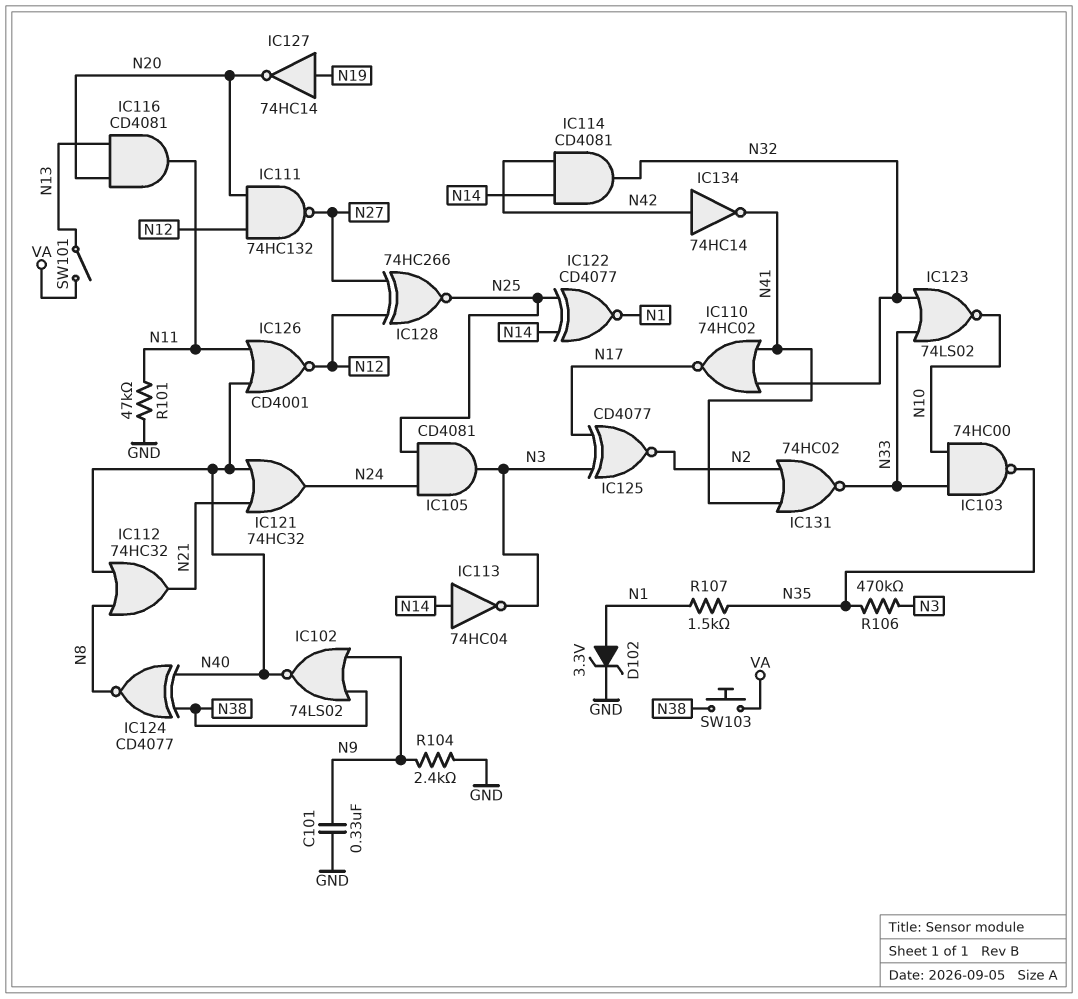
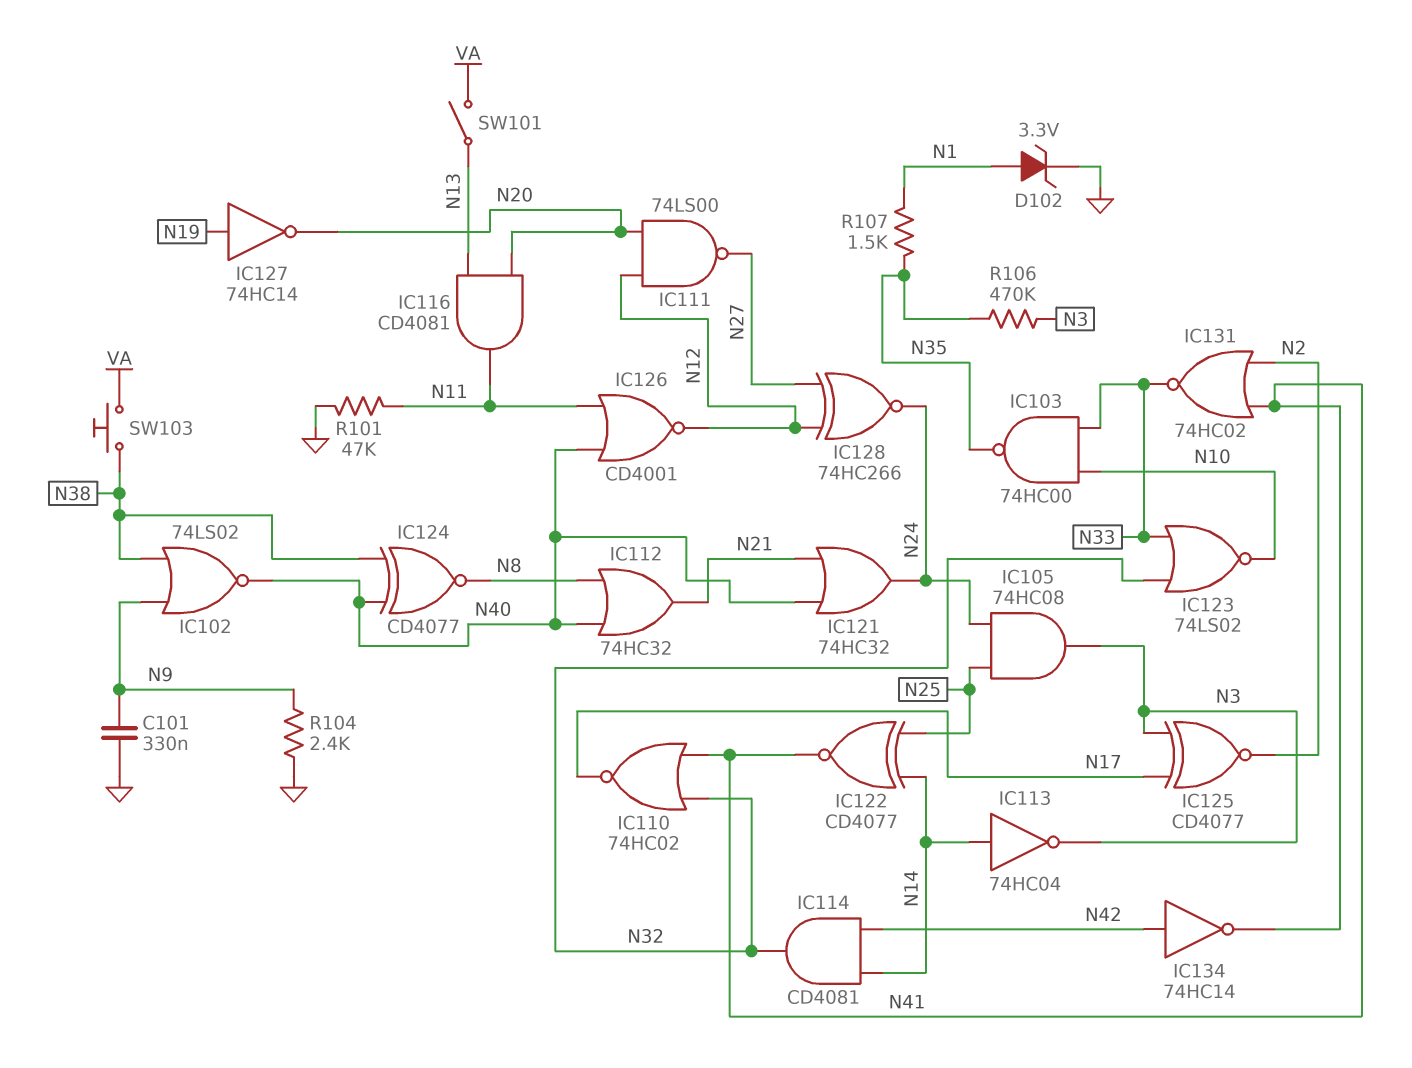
IC105: AND CD4081 (in N24, in N25, out N3) -> AND 74HC08 (in N24, in N25, out N3)
IC111: NAND 74HC132 (in N12, in N20, out N27) -> NAND 74LS00 (in N12, in N20, out N27)
IC122: XNOR CD4077 (in N14, in N25, out N1) -> XNOR CD4077 (in N14, in N25, out N41)
IC128: XNOR 74HC266 (in N12, in N27, out N25) -> XNOR 74HC266 (in N12, in N27, out N24)

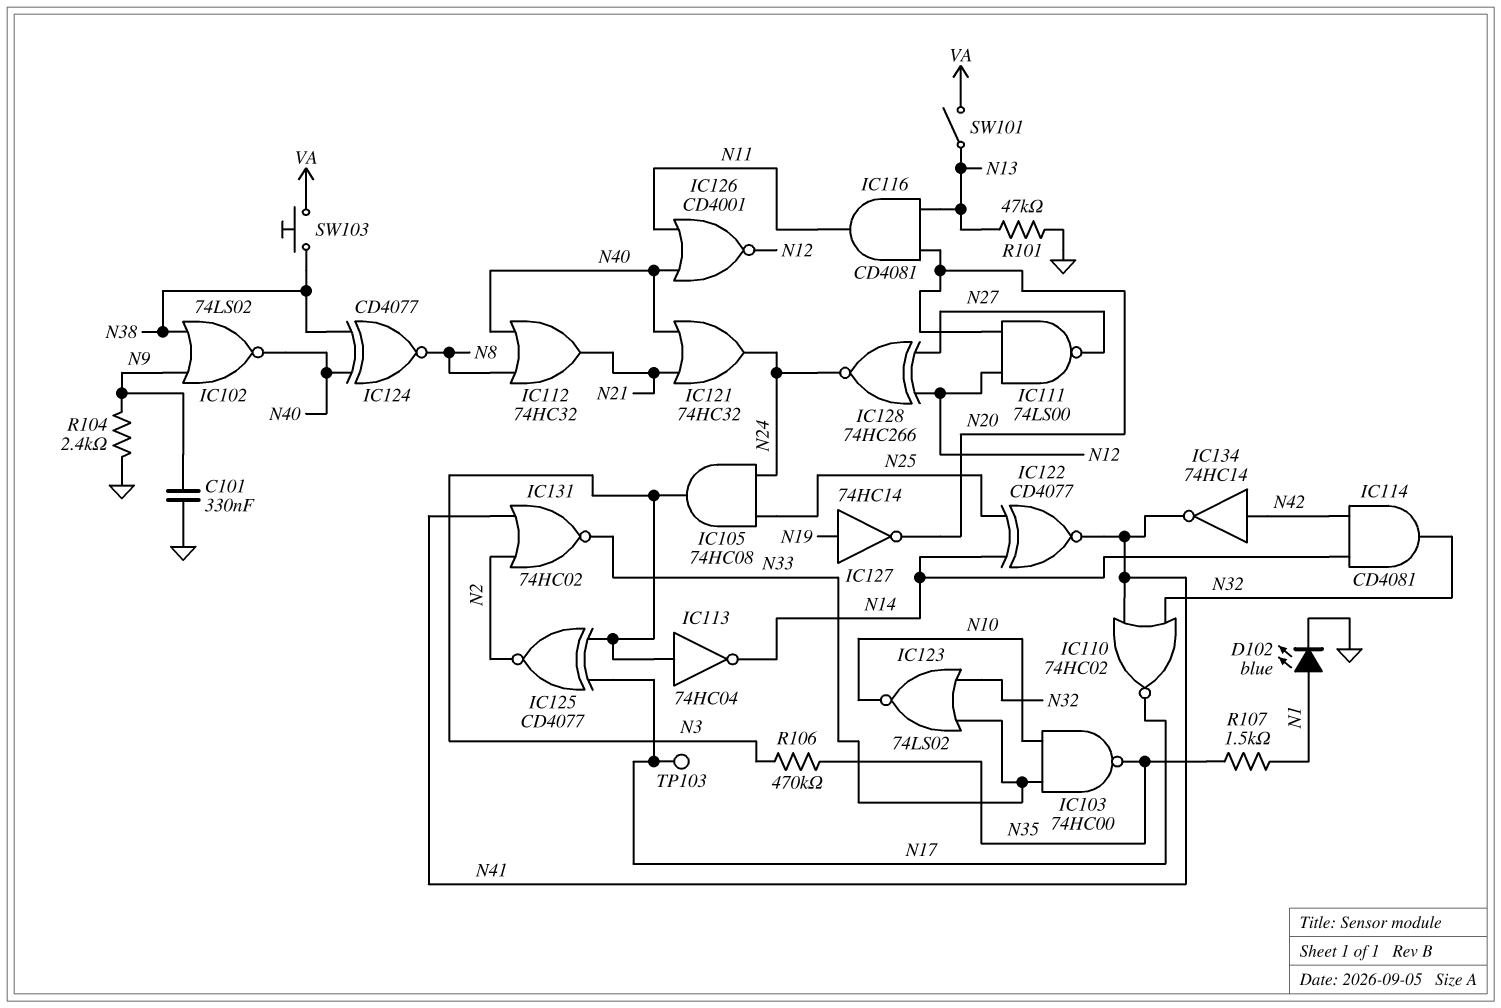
D102: zener 3.3V (A N1, K GND) -> LED blue (A N1, K GND)
IC113: NOT 74HC04 (in N14, out N3) -> NOT 74HC04 (in N3, out N14)
R101: 47k (GND, N11) -> 47k (GND, N13)
TP103: none -> test point (N17)

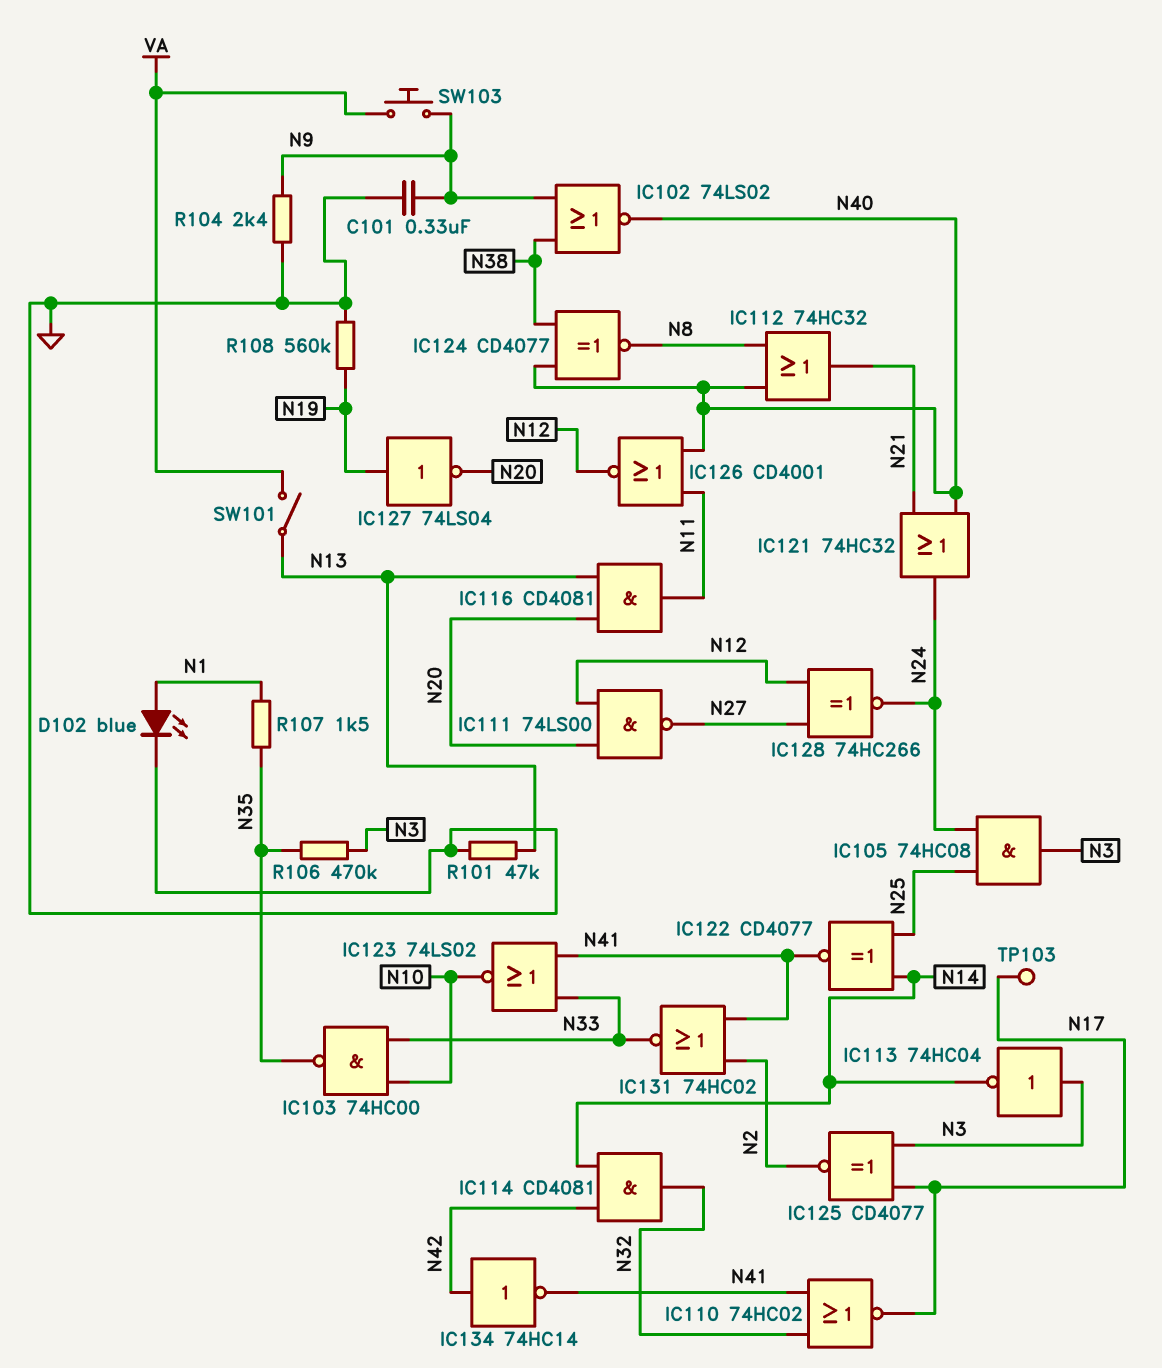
IC123: NOR 74LS02 (in N32, in N33, out N10) -> NOR 74LS02 (in N33, in N41, out N10)
IC127: NOT 74HC14 (in N19, out N20) -> NOT 74LS04 (in N19, out N20)
R108: none -> 560k (GND, N19)
SW103: button (N38, VA) -> button (N9, VA)

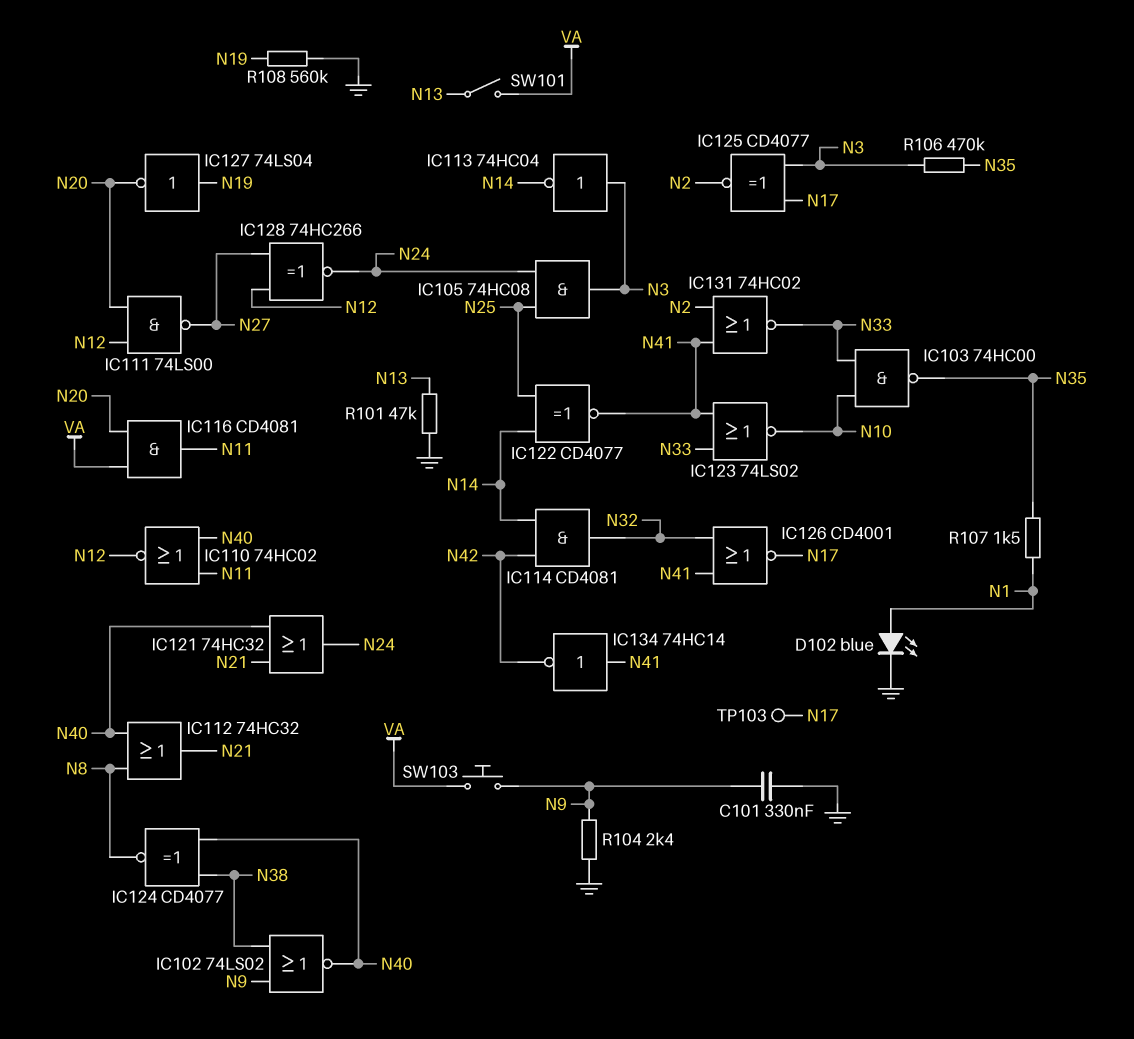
IC110: NOR 74HC02 (in N32, in N41, out N17) -> NOR 74HC02 (in N11, in N40, out N12)
IC116: AND CD4081 (in N13, in N20, out N11) -> AND CD4081 (in N20, in VA, out N11)
IC126: NOR CD4001 (in N11, in N40, out N12) -> NOR CD4001 (in N32, in N41, out N17)
IC134: NOT 74HC14 (in N42, out N41) -> NOT 74HC14 (in N41, out N42)

